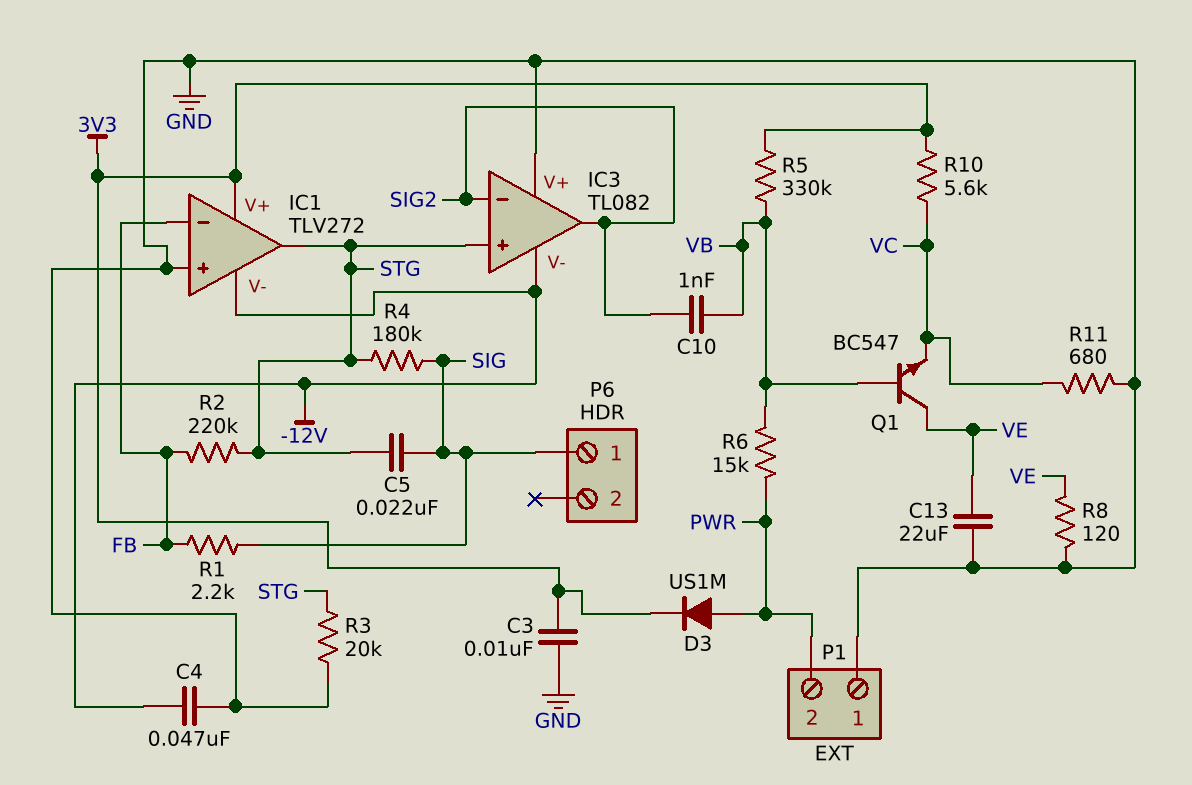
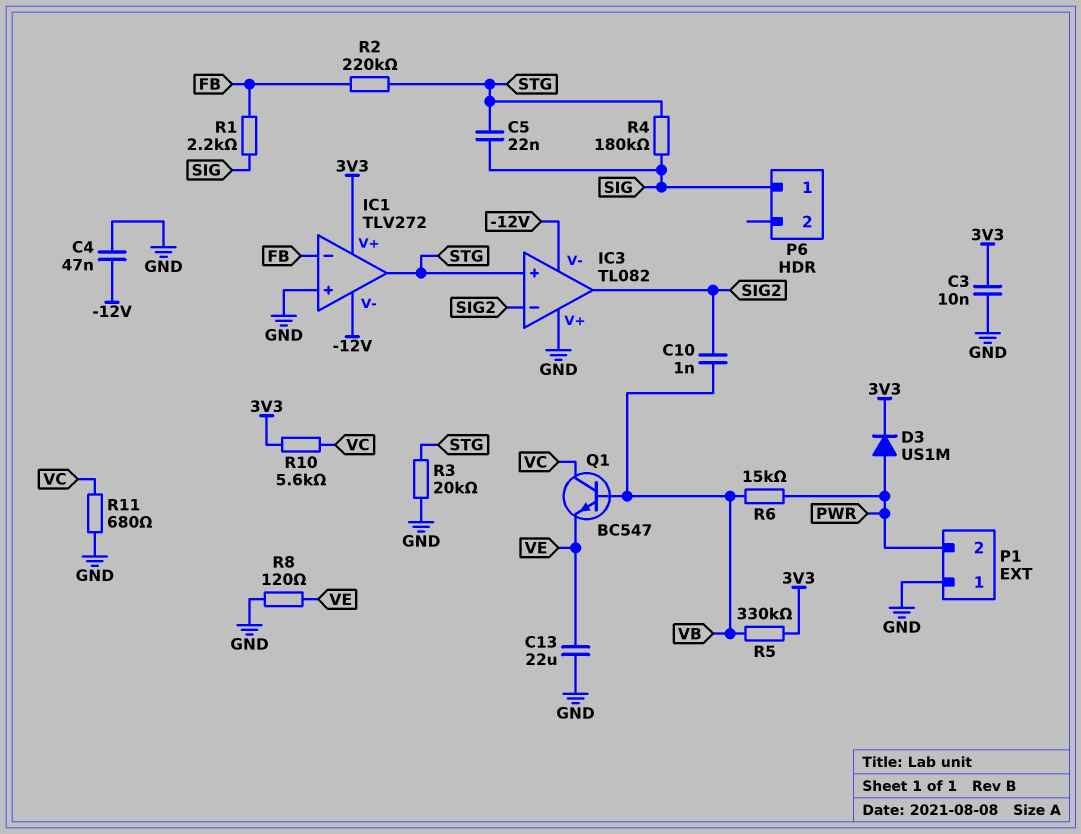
Q1: NPN BC547 (B VB, C VE, E VC) -> NPN BC547 (B VB, C VC, E VE)

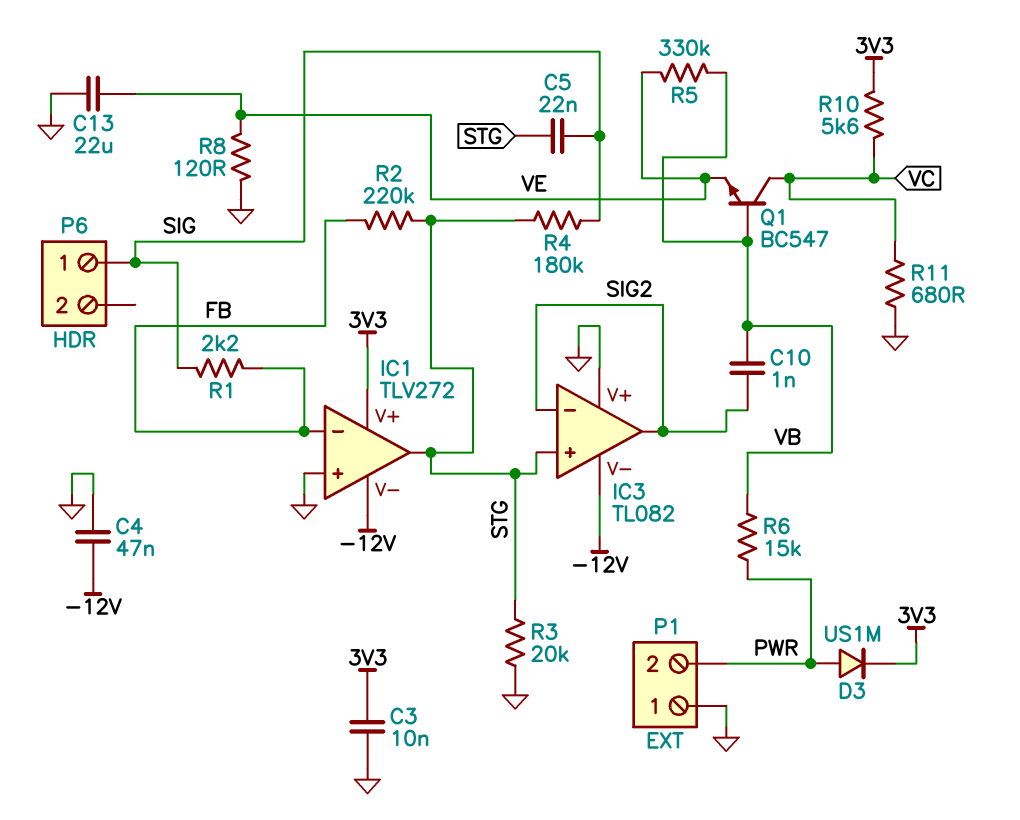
R5: 330k (3V3, VB) -> 330k (VB, VE)

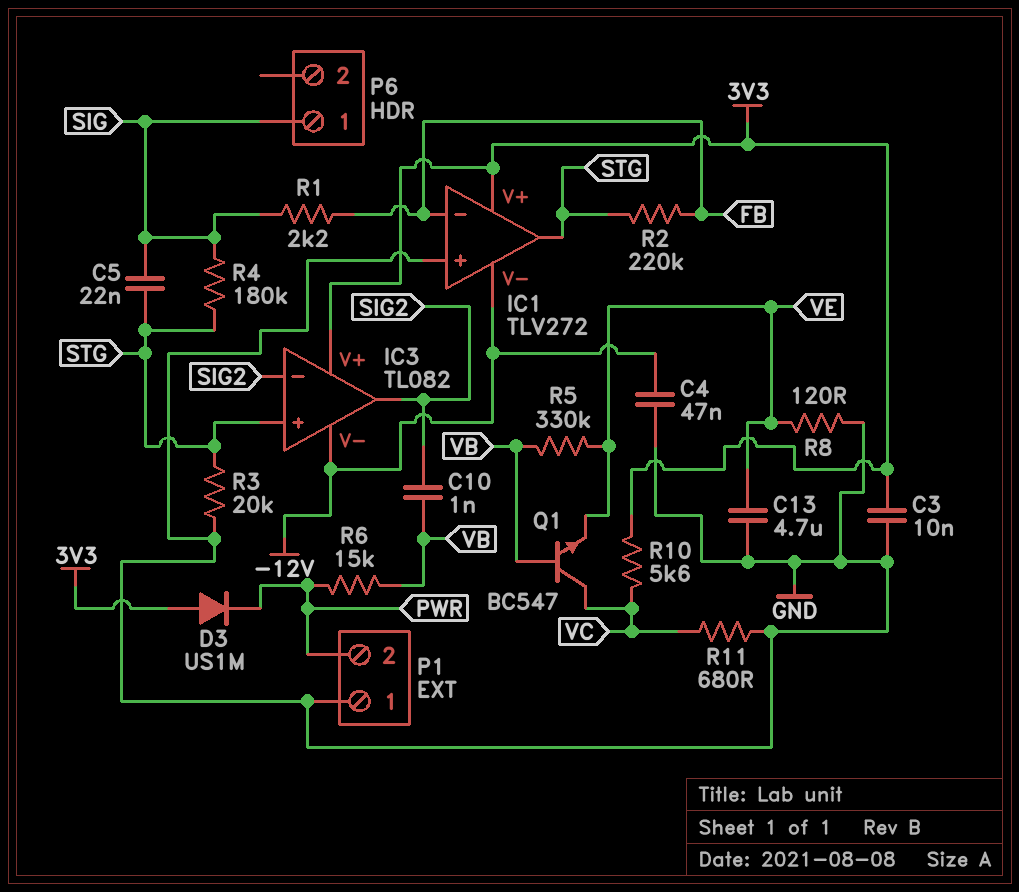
C13: 22uF (GND, VE) -> 4.7uF (GND, VE)
D3: diode US1M (A PWR, K 3V3) -> diode US1M (A 3V3, K PWR)
IC3 pin V+: GND -> 3V3

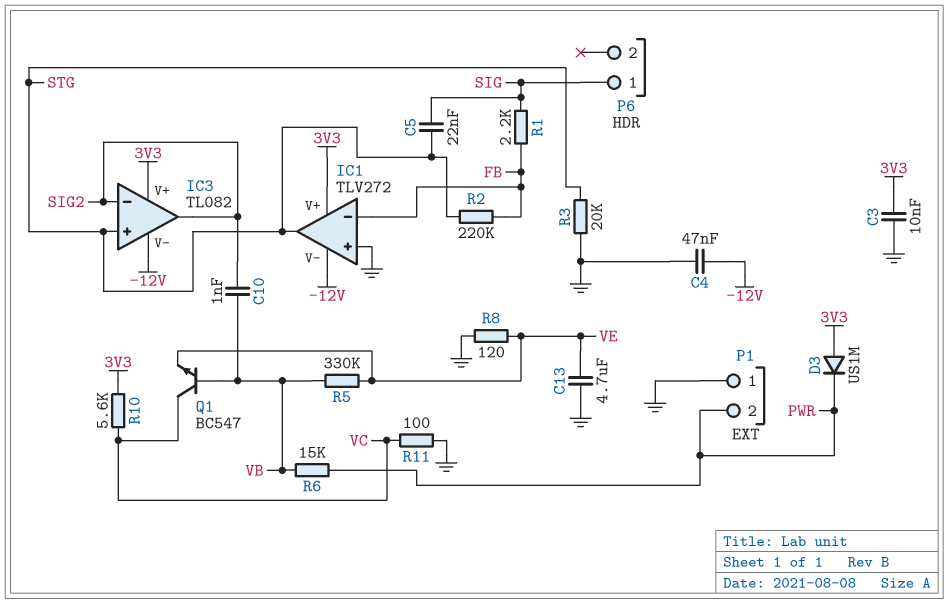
R4: 180k (SIG, STG) -> none
R11: 680 (GND, VC) -> 100 (GND, VC)

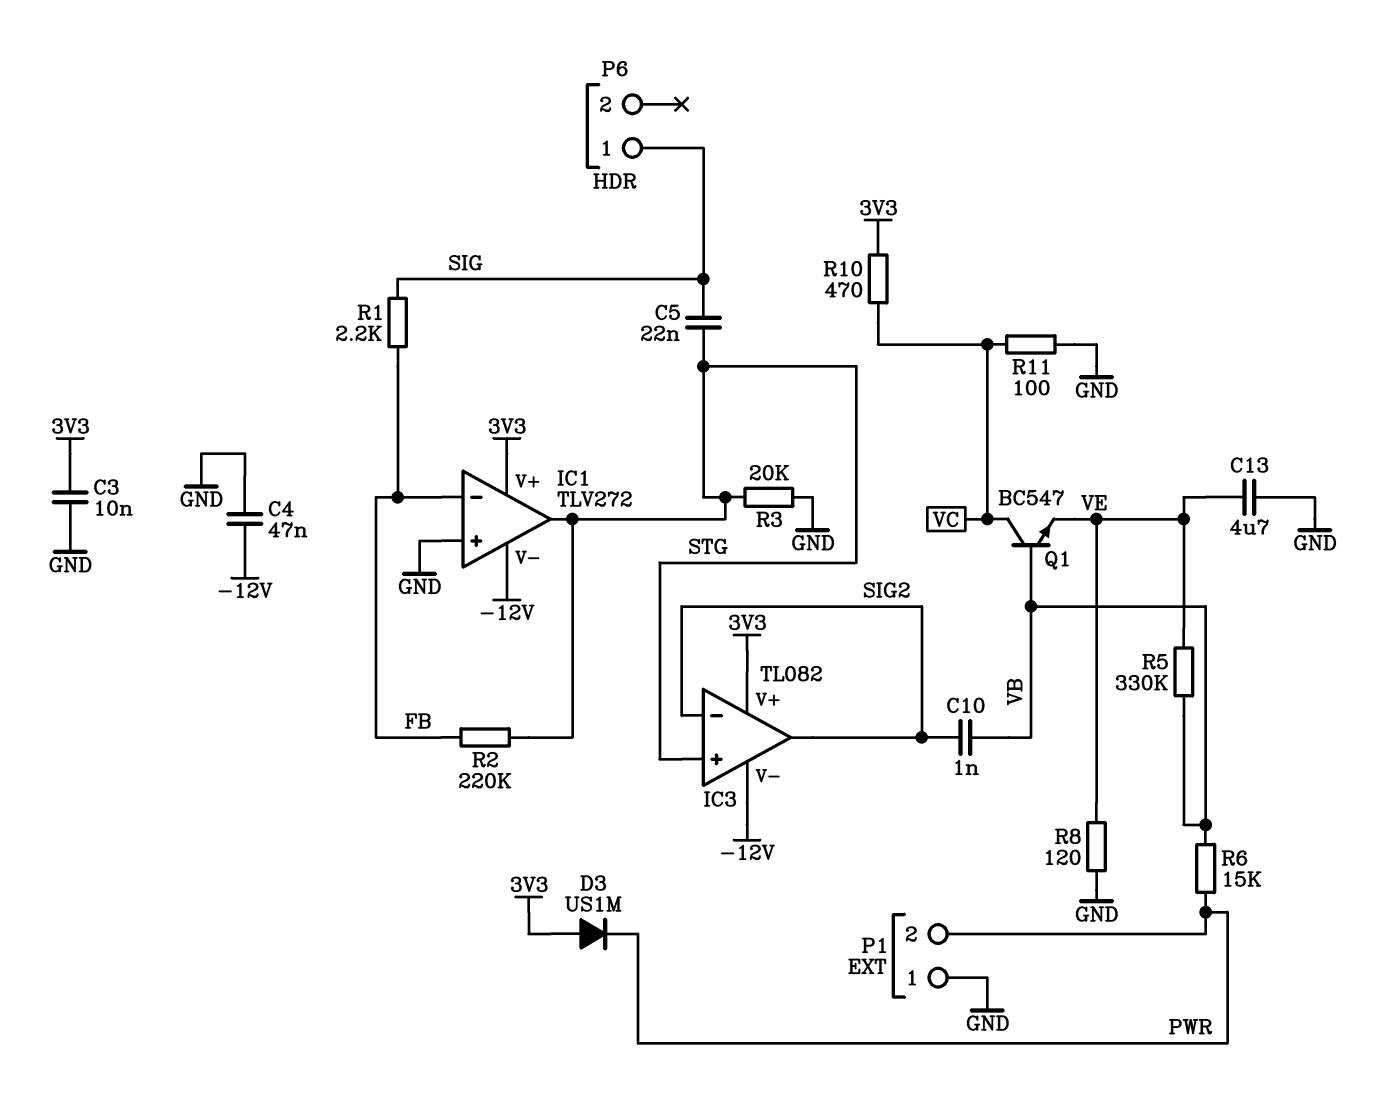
R10: 5.6k (3V3, VC) -> 470 (3V3, VC)

